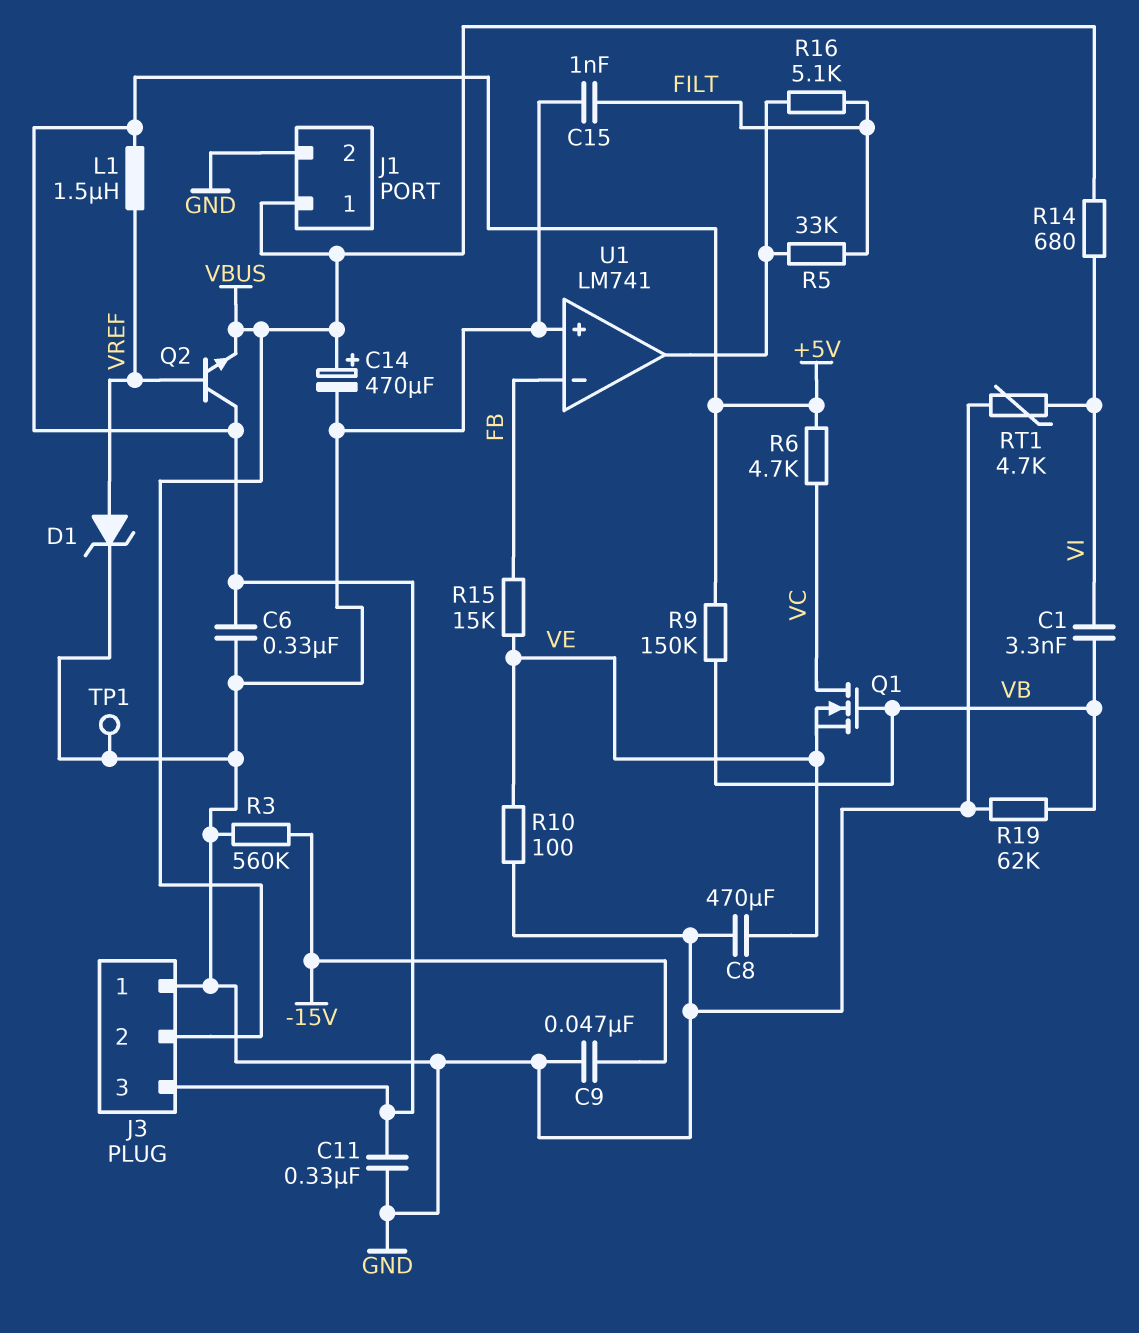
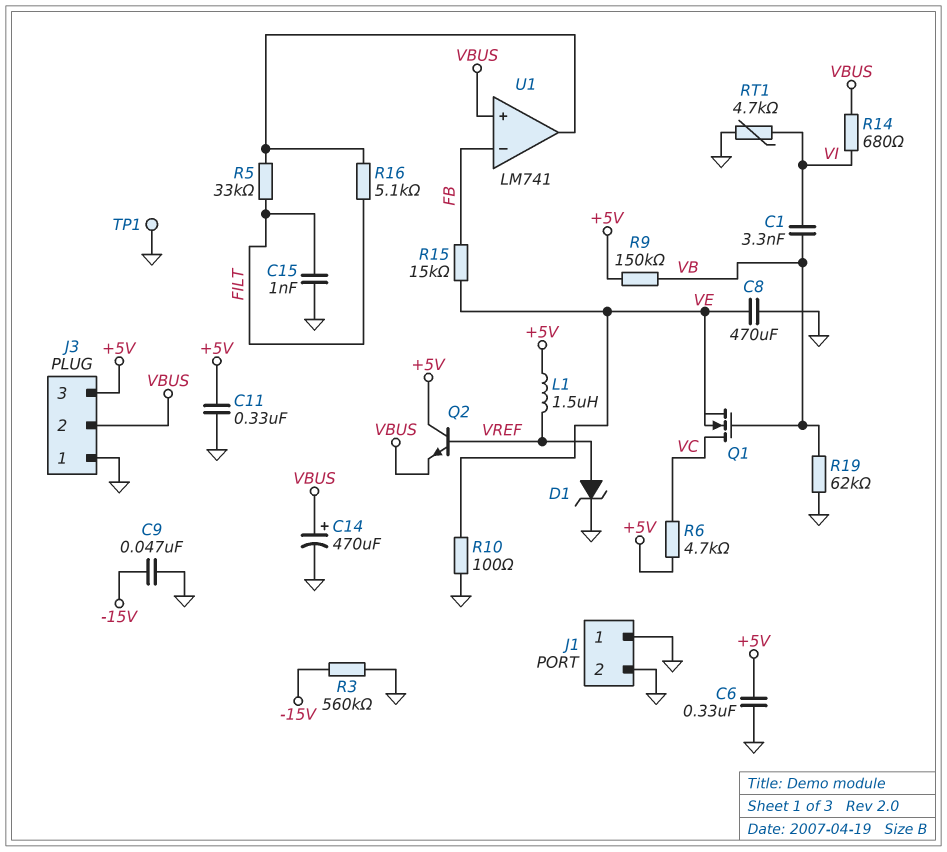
J1 pin 1: VBUS -> GND
U1 pin in+: GND -> VBUS

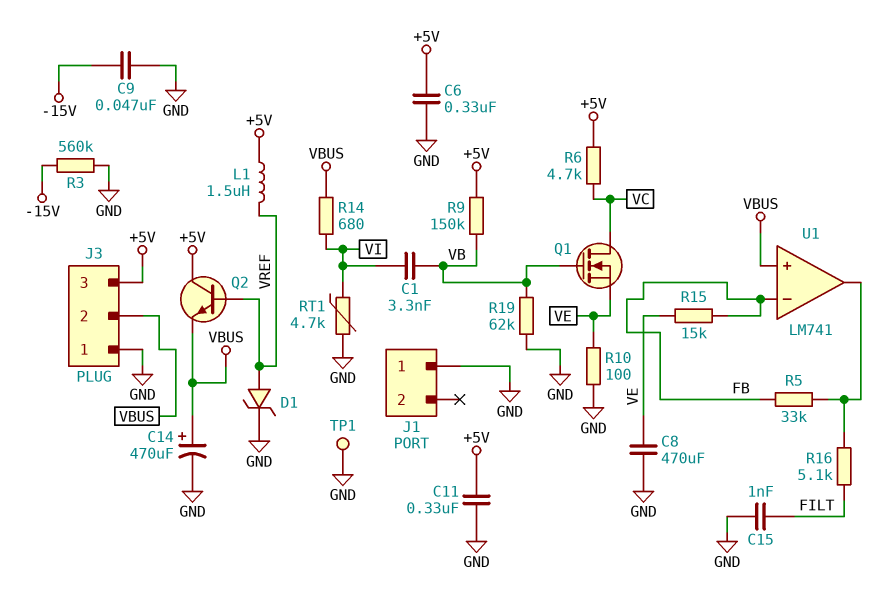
J1 pin 2: GND -> none
R5: 33k (FILT, U1/out) -> 33k (FB, U1/out)

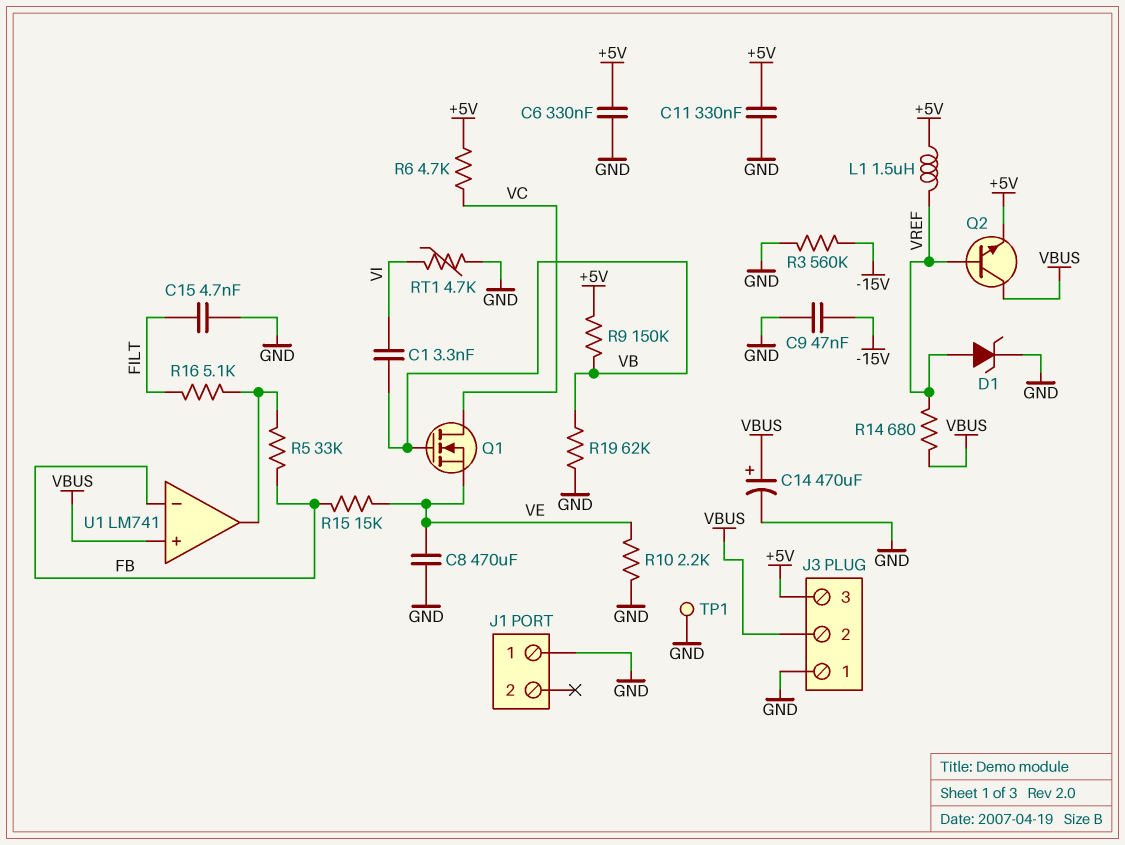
C15: 1nF (FILT, GND) -> 4.7nF (FILT, GND)
Q2: NPN (B VREF, C +5V, E VBUS) -> NPN (B VREF, C VBUS, E +5V)
R10: 100 (GND, VE) -> 2.2k (GND, VE)
R14: 680 (VBUS, VI) -> 680 (VBUS, VREF)

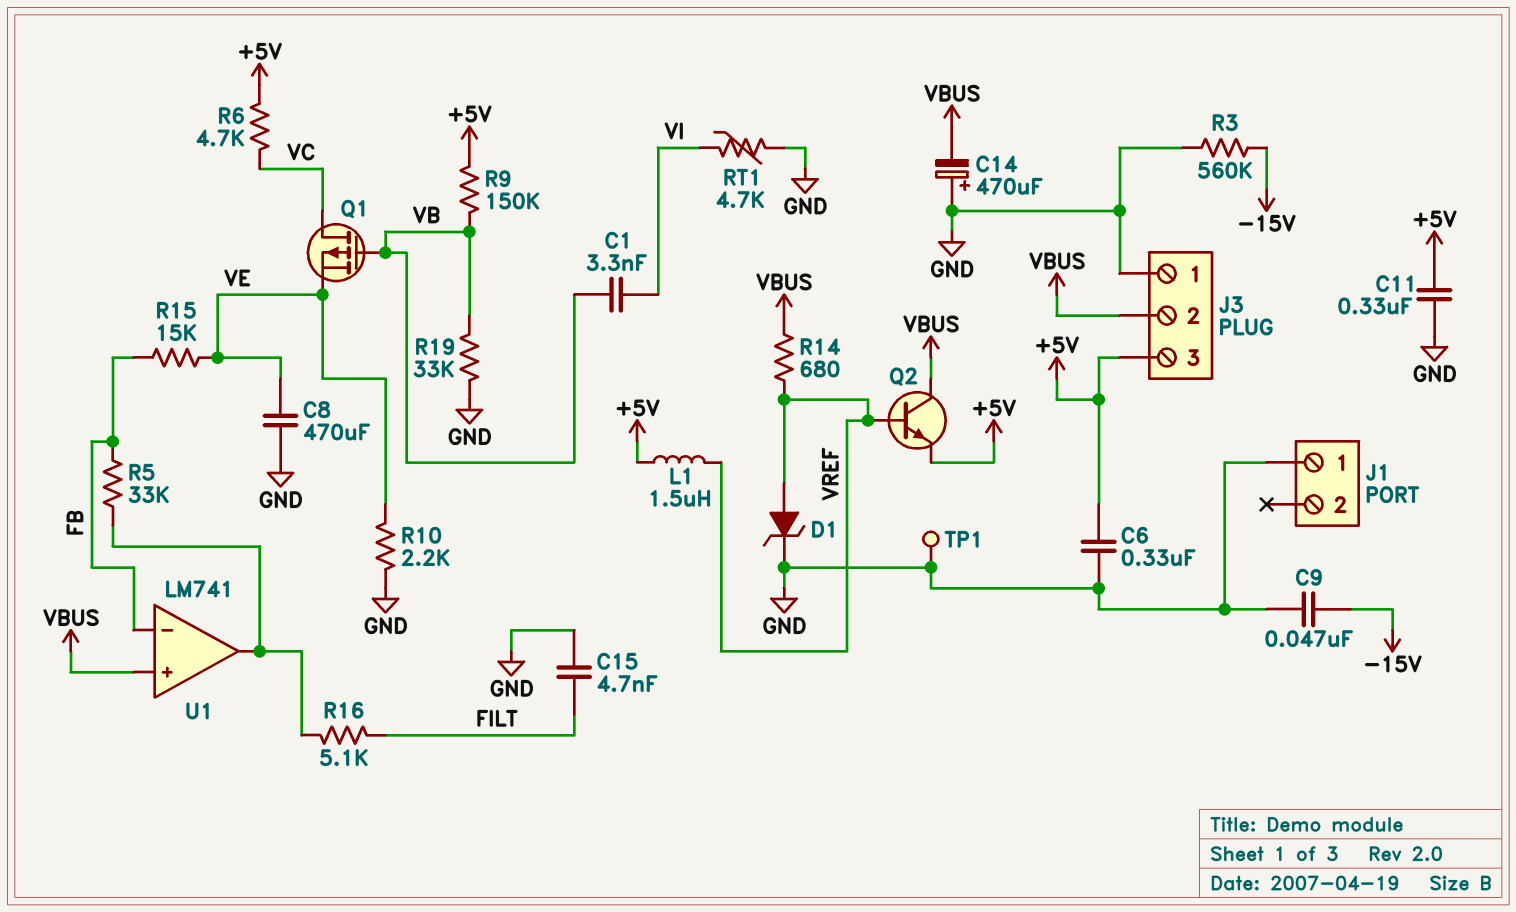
C14: 470uF (plus VBUS, minus GND) -> 470uF (plus GND, minus VBUS)
Q1: NMOS (G VB, D VC, S VE) -> PMOS (G VB, D VC, S VE)
R19: 62k (GND, VB) -> 33k (GND, VB)

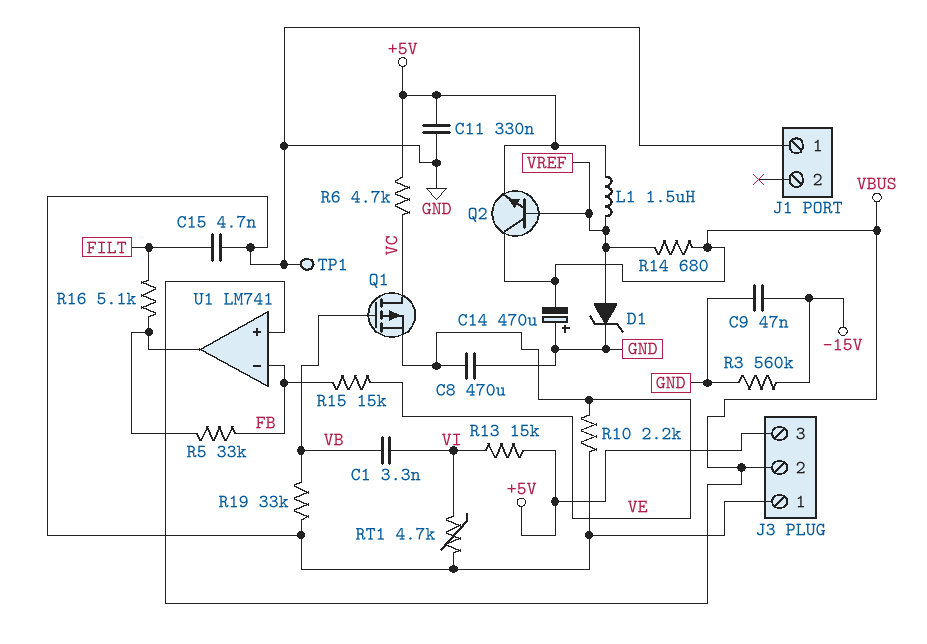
C6: 330nF (+5V, GND) -> none
R9: 150k (+5V, VB) -> none
R13: none -> 15k (+5V, VI)

